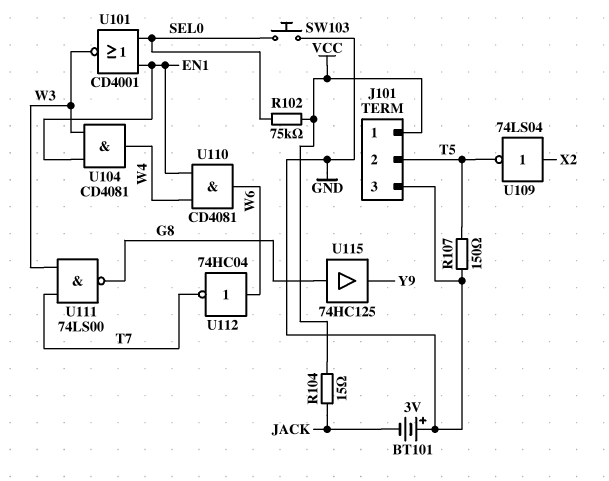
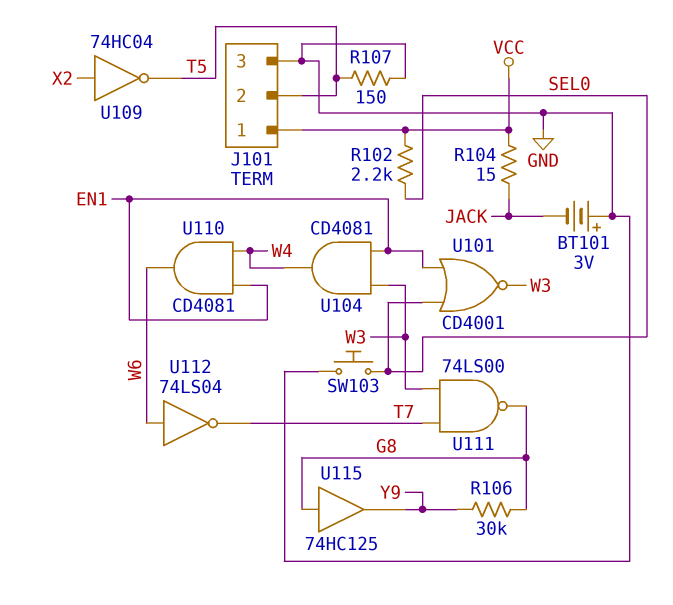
R102: 75k (SEL0, VCC) -> 2.2k (SEL0, VCC)
R106: none -> 30k (G8, Y9)
U109: NOT 74LS04 (in X2, out T5) -> NOT 74HC04 (in X2, out T5)
U112: NOT 74HC04 (in W6, out T7) -> NOT 74LS04 (in W6, out T7)

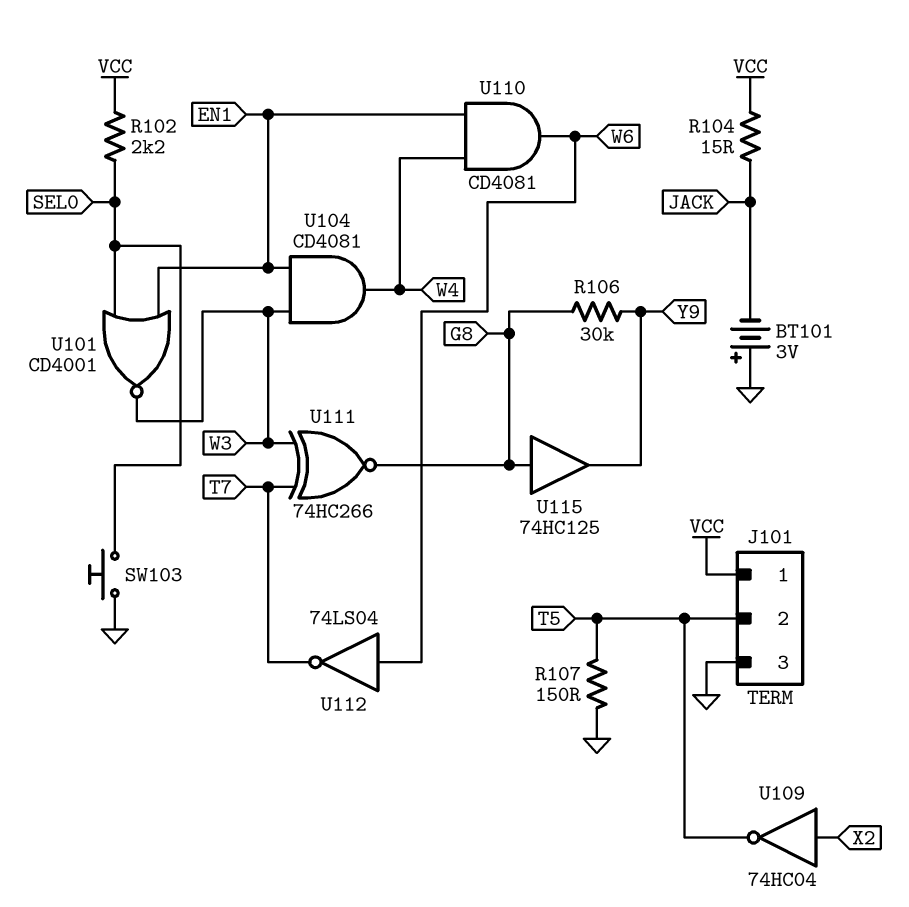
U111: NAND 74LS00 (in T7, in W3, out G8) -> XNOR 74HC266 (in T7, in W3, out G8)

